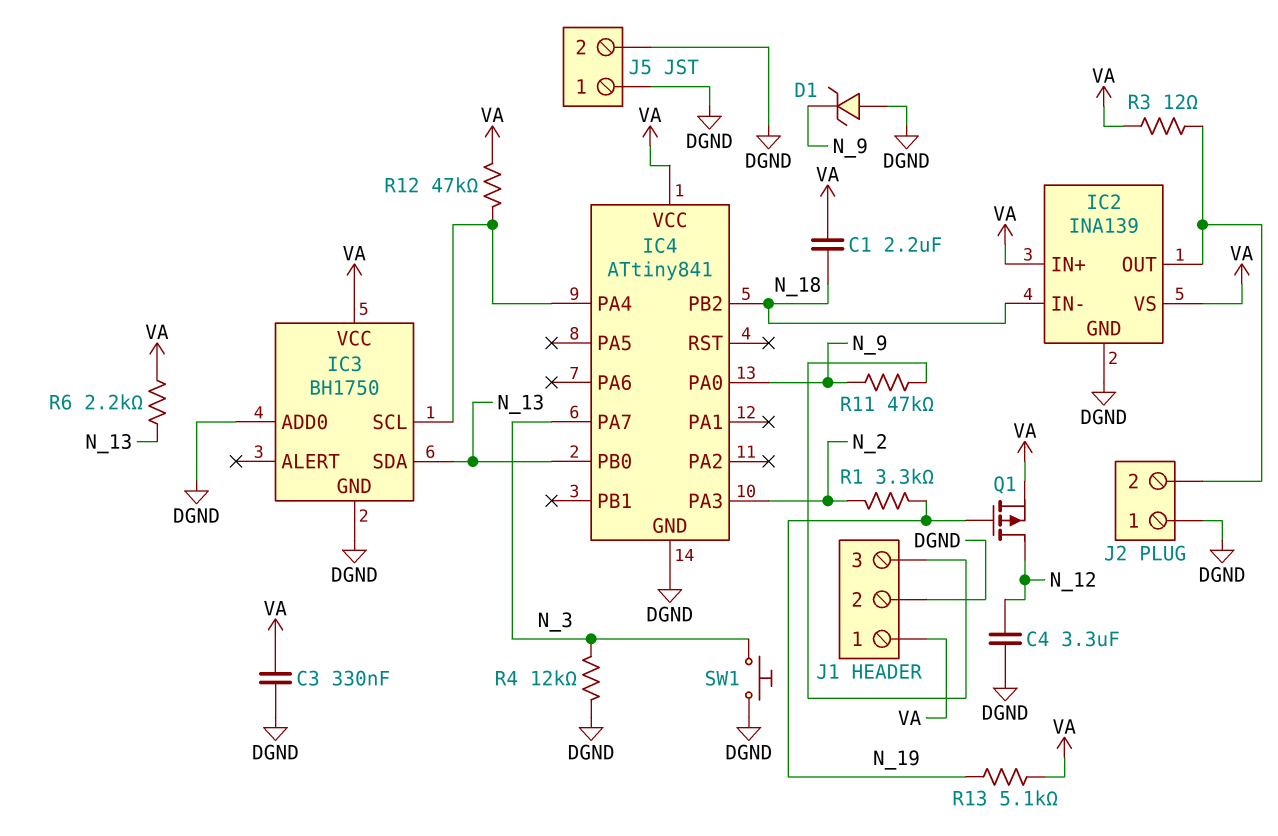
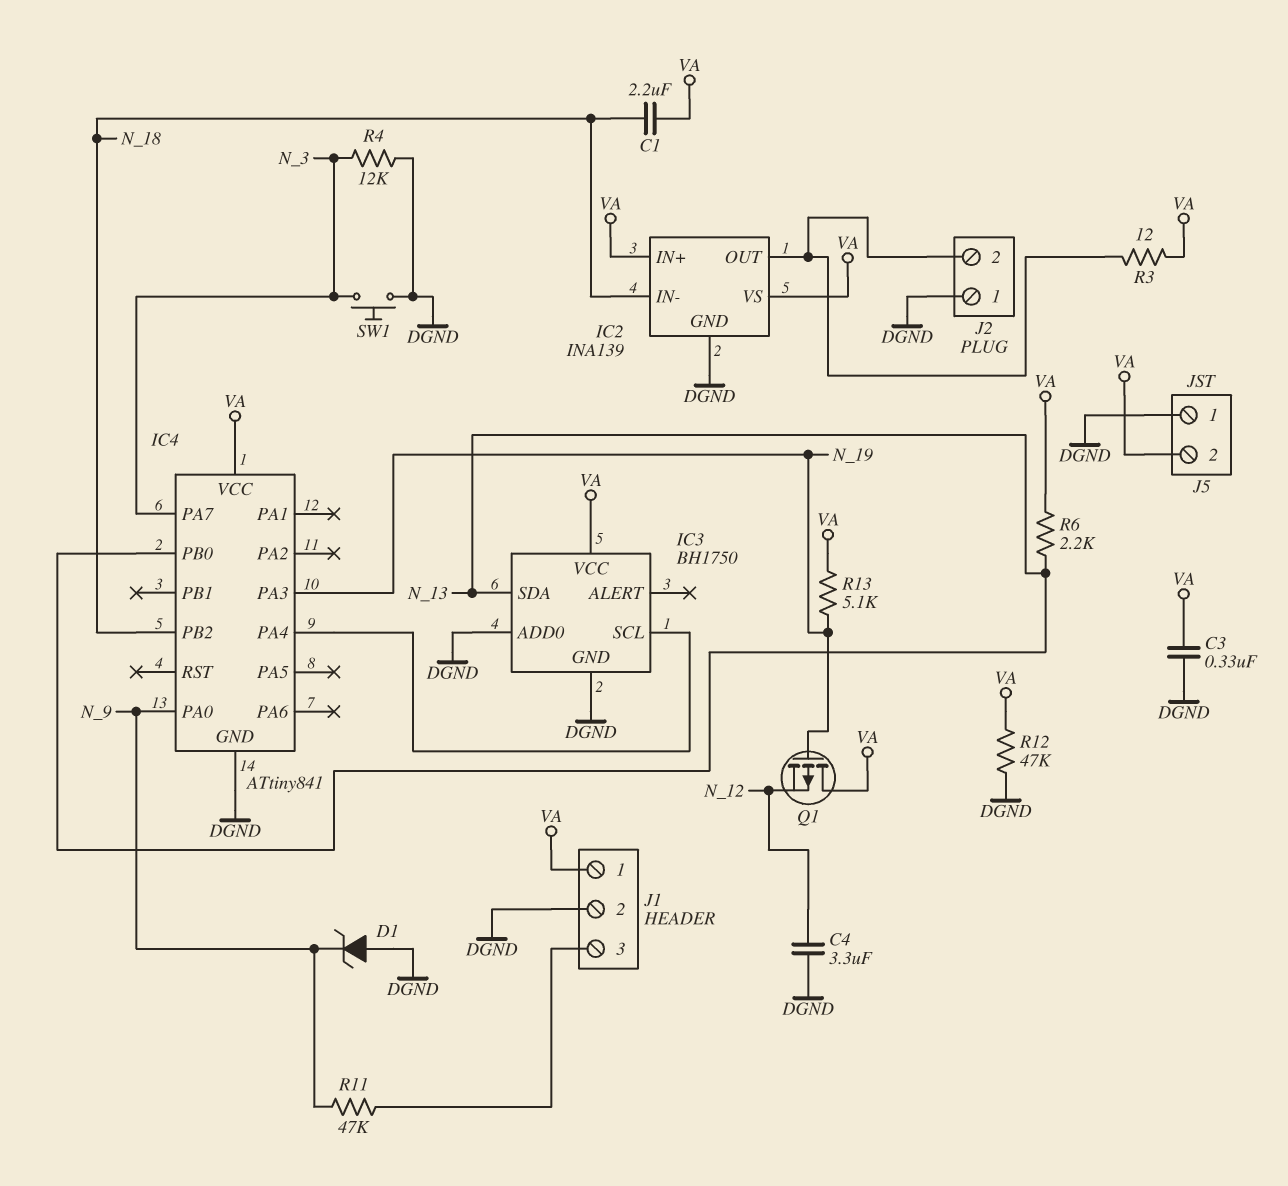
IC4 pin PA3: N_2 -> N_19
J5 pin 2: DGND -> VA
Q1: PMOS (G N_19, D N_12, S VA) -> PMOS (G N_19, D VA, S N_12)
R1: 3.3k (N_2, N_19) -> none
R12: 47k (IC3/SCL, VA) -> 47k (DGND, VA)

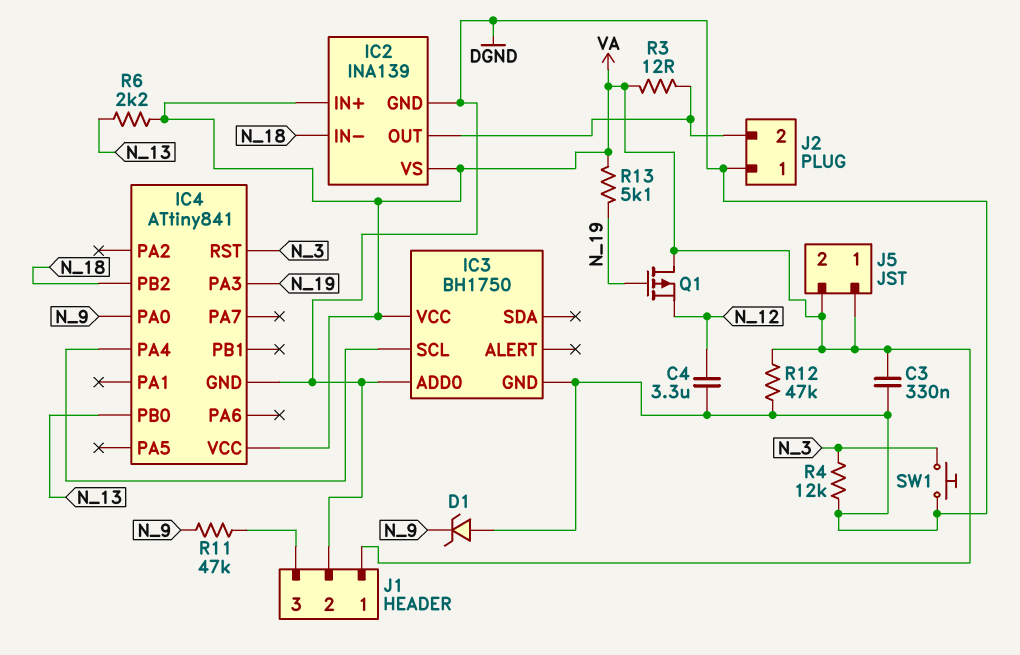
C1: 2.2uF (N_18, VA) -> none
IC3 pin SDA: N_13 -> none
IC4 pin PA7: N_3 -> none
IC4 pin RST: none -> N_3
J5 pin 1: DGND -> VA

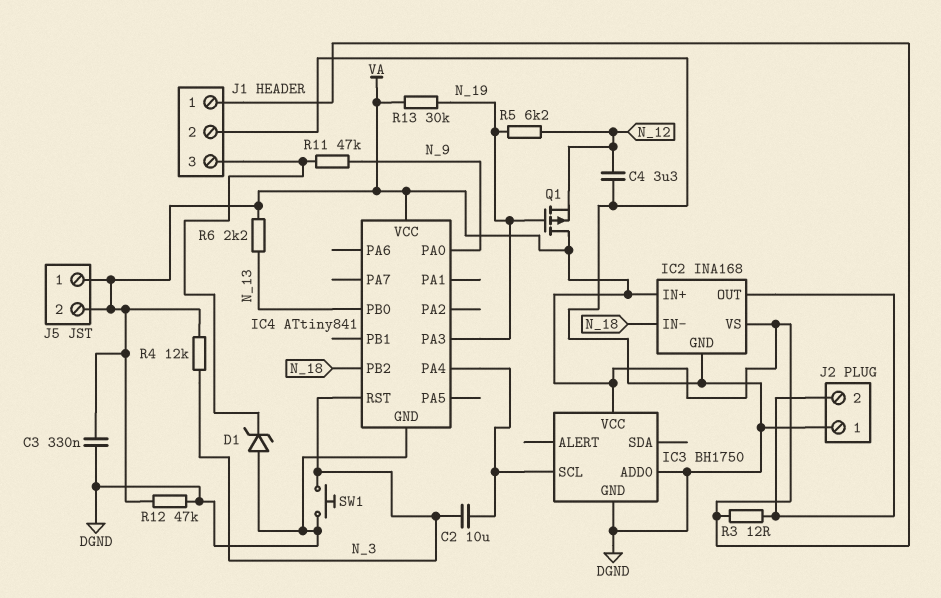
C2: none -> 10uF (IC3/SCL, N_3)
D1: zener (A DGND, K N_9) -> zener (A DGND, K J1/3)
IC2: INA139 -> INA168
R4: 12k (DGND, N_3) -> 12k (N_3, VA)
R5: none -> 6.2k (N_12, N_19)
R13: 5.1k (N_19, VA) -> 30k (N_19, VA)

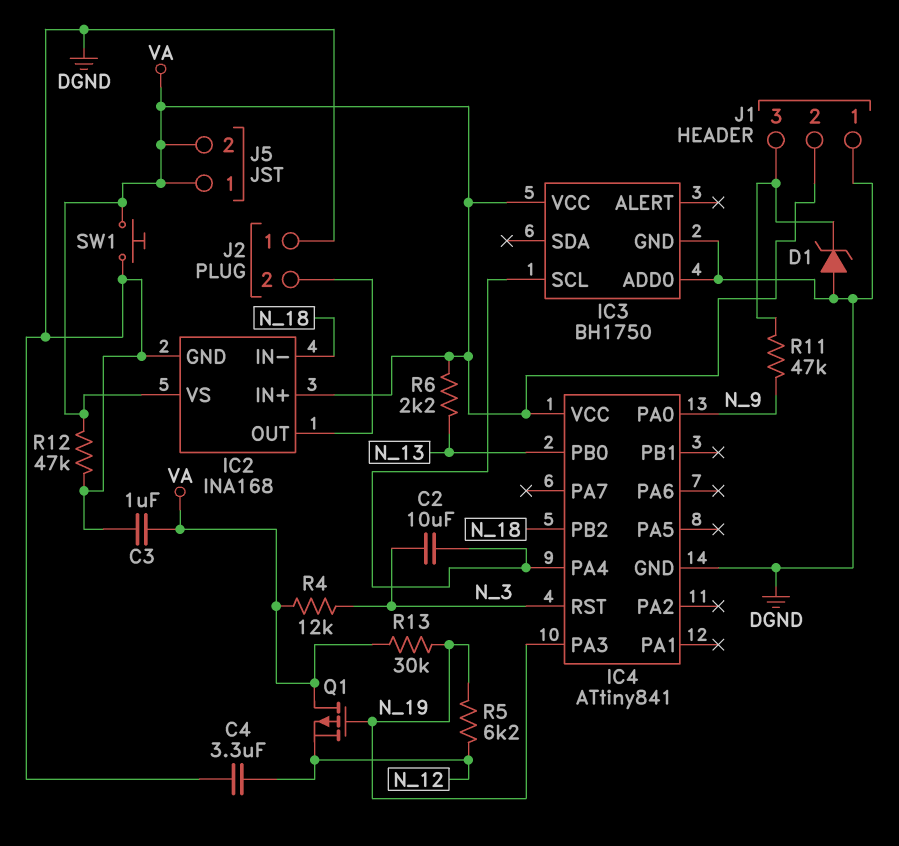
C3: 330nF (DGND, VA) -> 1uF (DGND, VA)
J1 pin 1: VA -> DGND
J1 pin 2: DGND -> VA
R3: 12 (IC2/OUT, VA) -> none
SW1: button (DGND, N_3) -> button (DGND, VA)

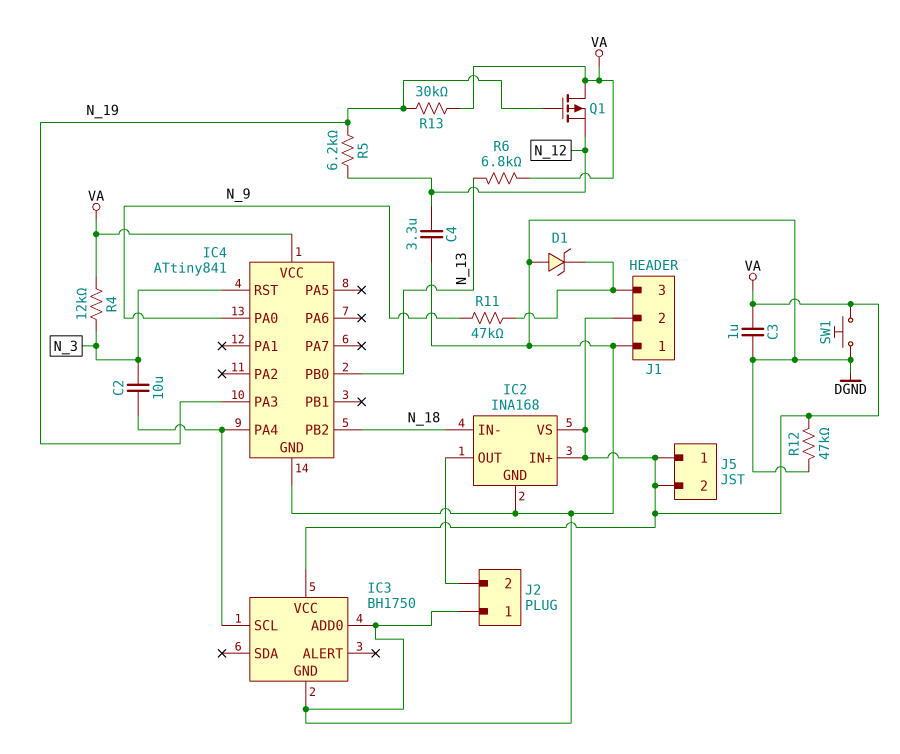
R6: 2.2k (N_13, VA) -> 6.8k (N_13, VA)

